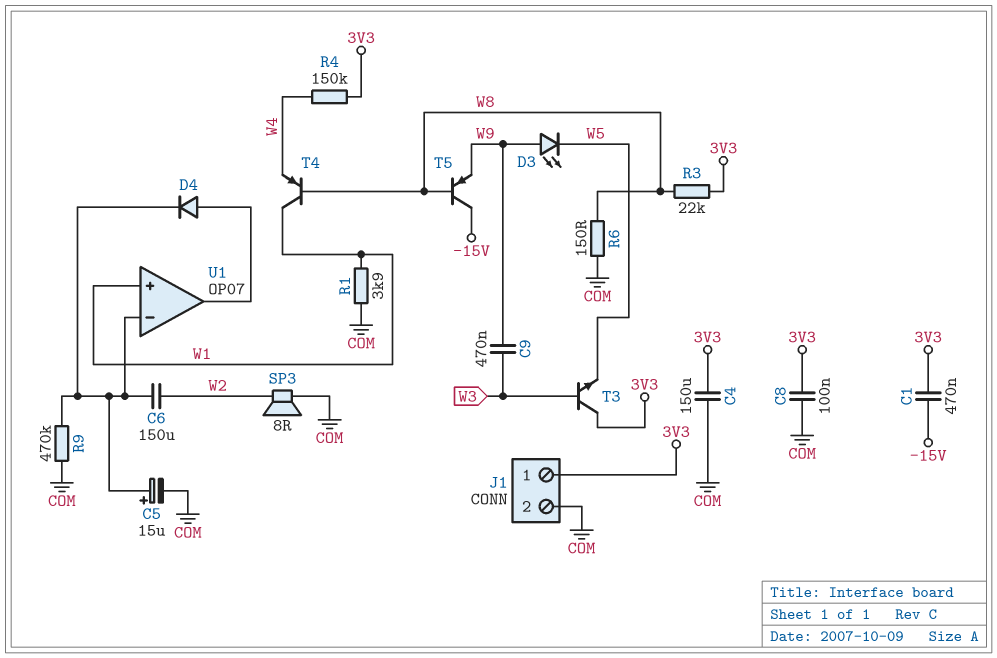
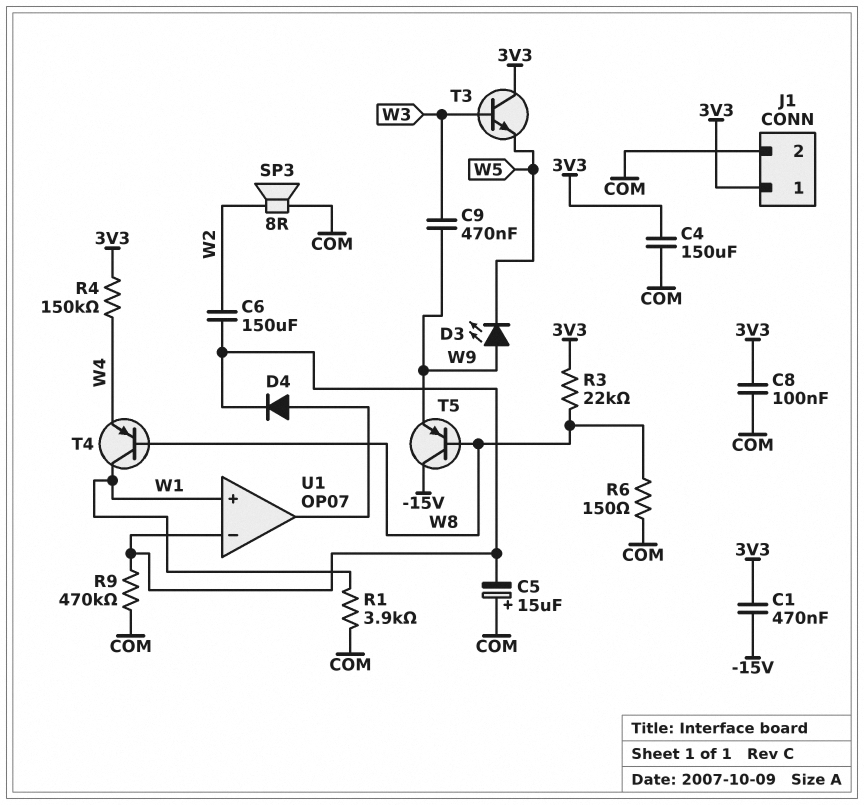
C5: 15uF (plus U1/in-, minus COM) -> 15uF (plus COM, minus U1/in-)

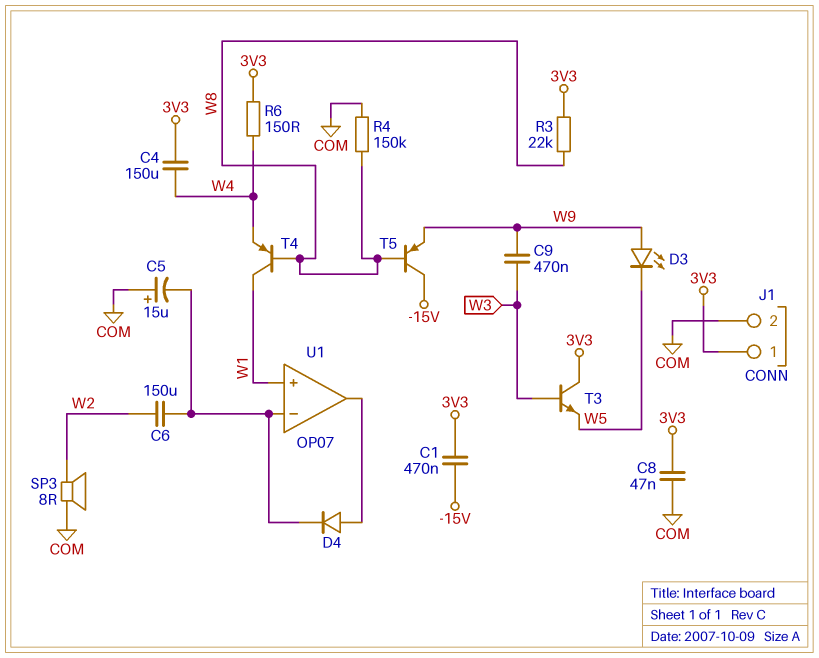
C4: 150uF (3V3, COM) -> 150uF (3V3, W4)
C8: 100nF (3V3, COM) -> 47nF (3V3, COM)
R1: 3.9k (COM, W1) -> none
R4: 150k (3V3, W4) -> 150k (COM, W8)
R6: 150 (COM, W8) -> 150 (3V3, W4)
R9: 470k (COM, U1/in-) -> none

